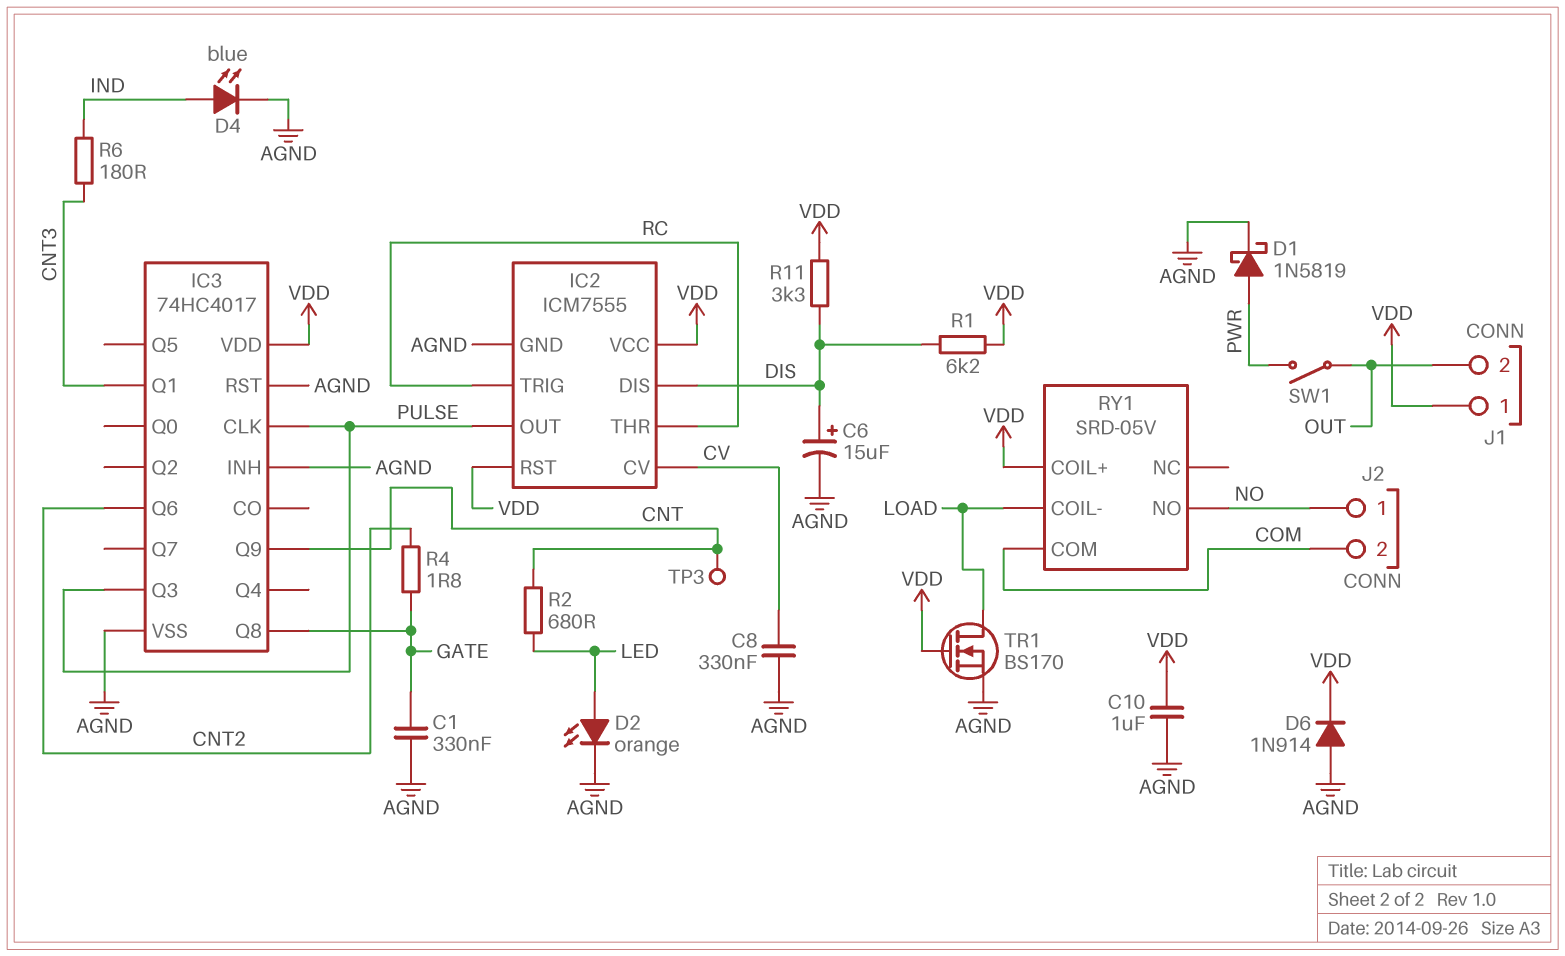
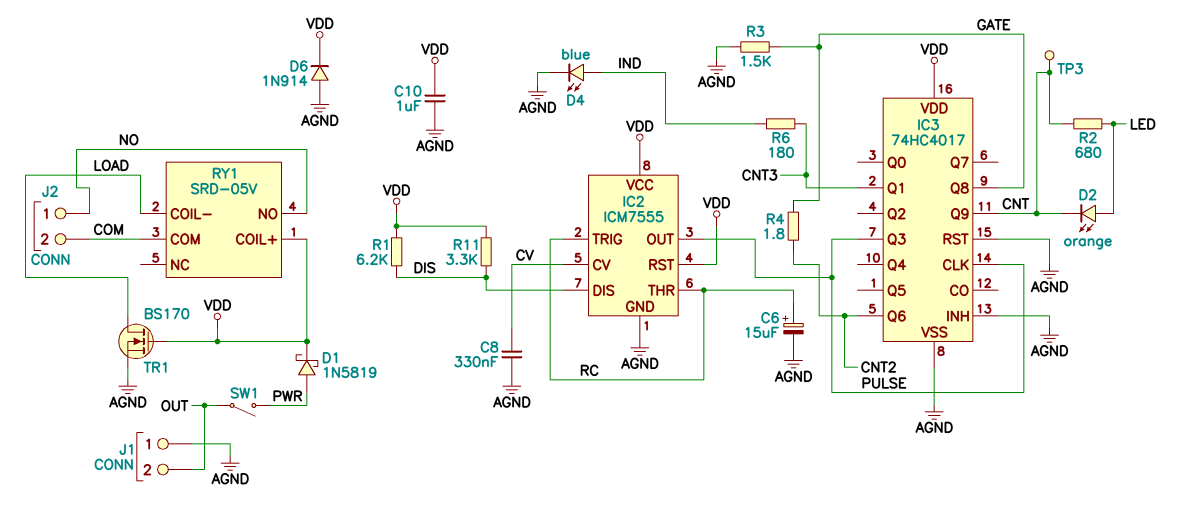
C1: 330nF (AGND, GATE) -> none
C6: 15uF (plus DIS, minus AGND) -> 15uF (plus RC, minus AGND)
D1: schottky 1N5819 (A PWR, K AGND) -> schottky 1N5819 (A PWR, K VDD)
D2: LED orange (A LED, K AGND) -> LED orange (A LED, K CNT)
J1 pin 1: VDD -> AGND
R3: none -> 1.5k (AGND, GATE)

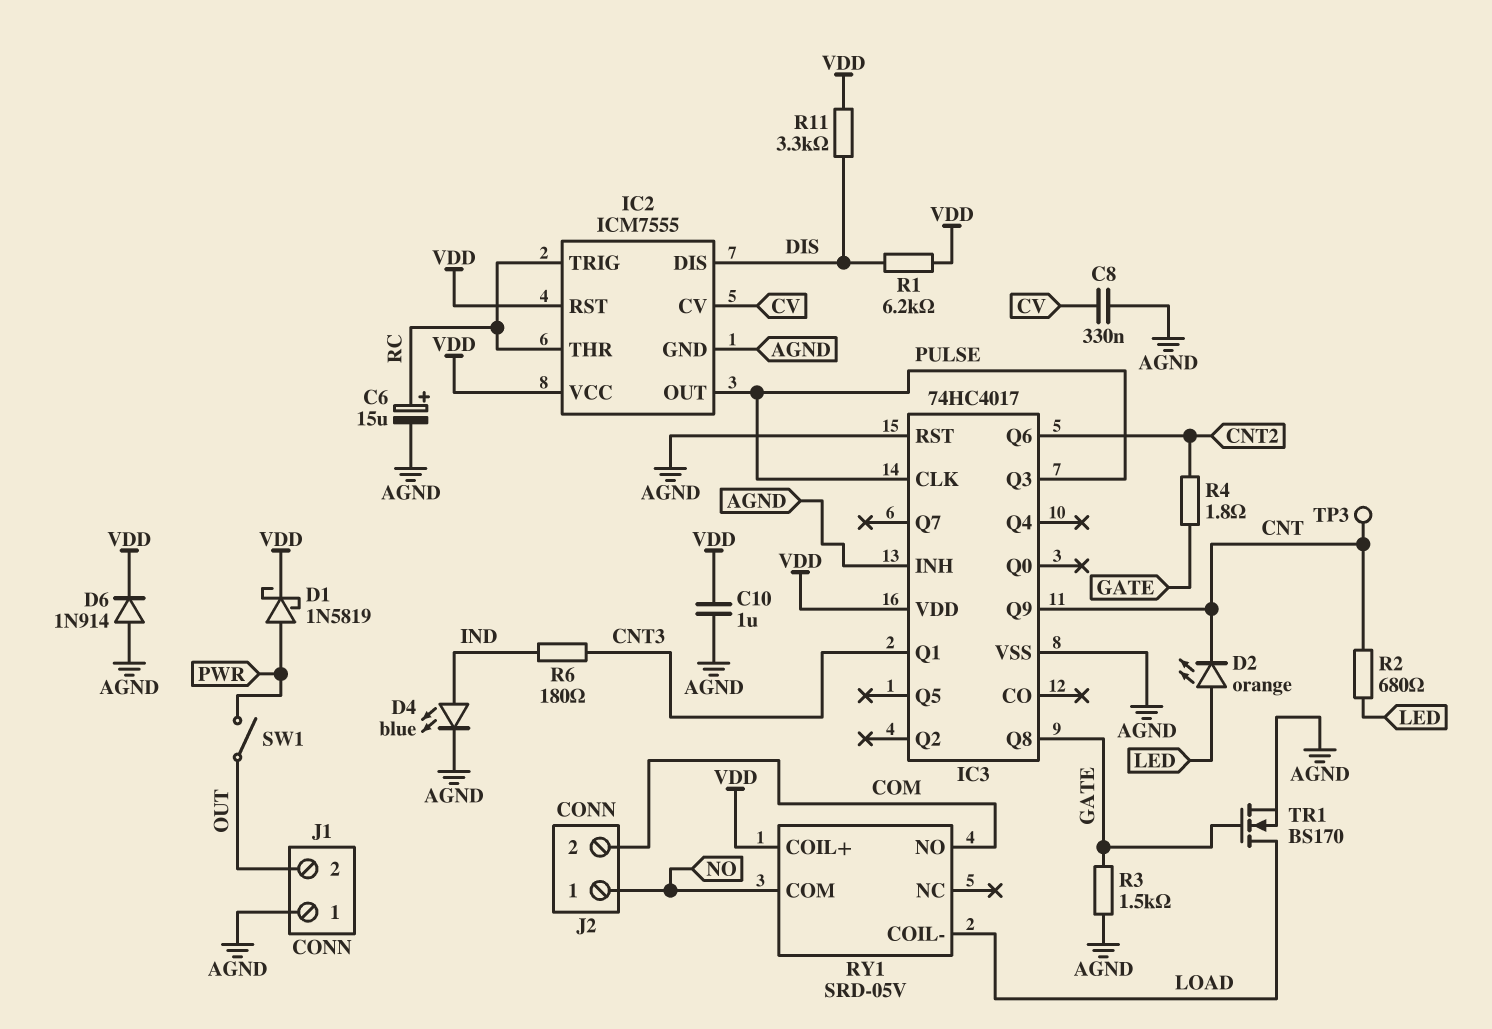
RY1 pin COM: COM -> NO
RY1 pin NO: NO -> COM
TR1: NMOS BS170 (G VDD, D LOAD, S AGND) -> NMOS BS170 (G GATE, D LOAD, S AGND)

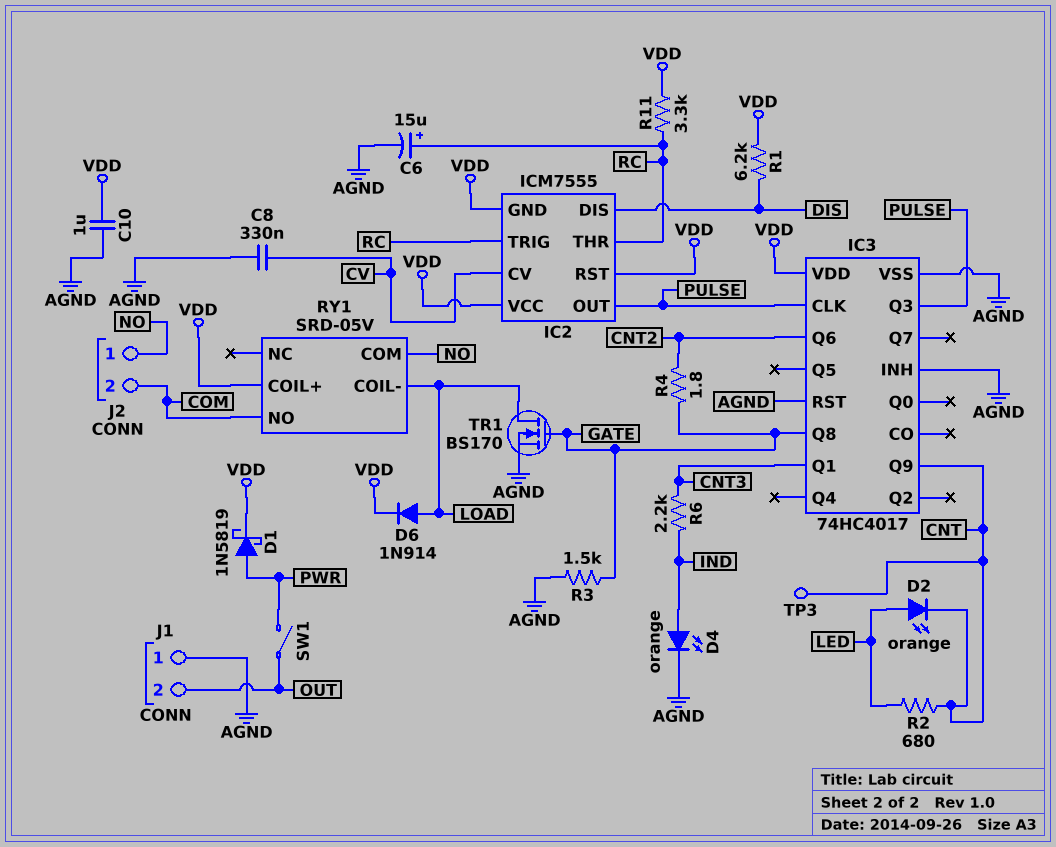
D4: LED blue (A IND, K AGND) -> LED orange (A IND, K AGND)
D6: diode 1N914 (A AGND, K VDD) -> diode 1N914 (A LOAD, K VDD)
IC2 pin GND: AGND -> VDD
R6: 180 (CNT3, IND) -> 2.2k (CNT3, IND)
R11: 3.3k (DIS, VDD) -> 3.3k (RC, VDD)

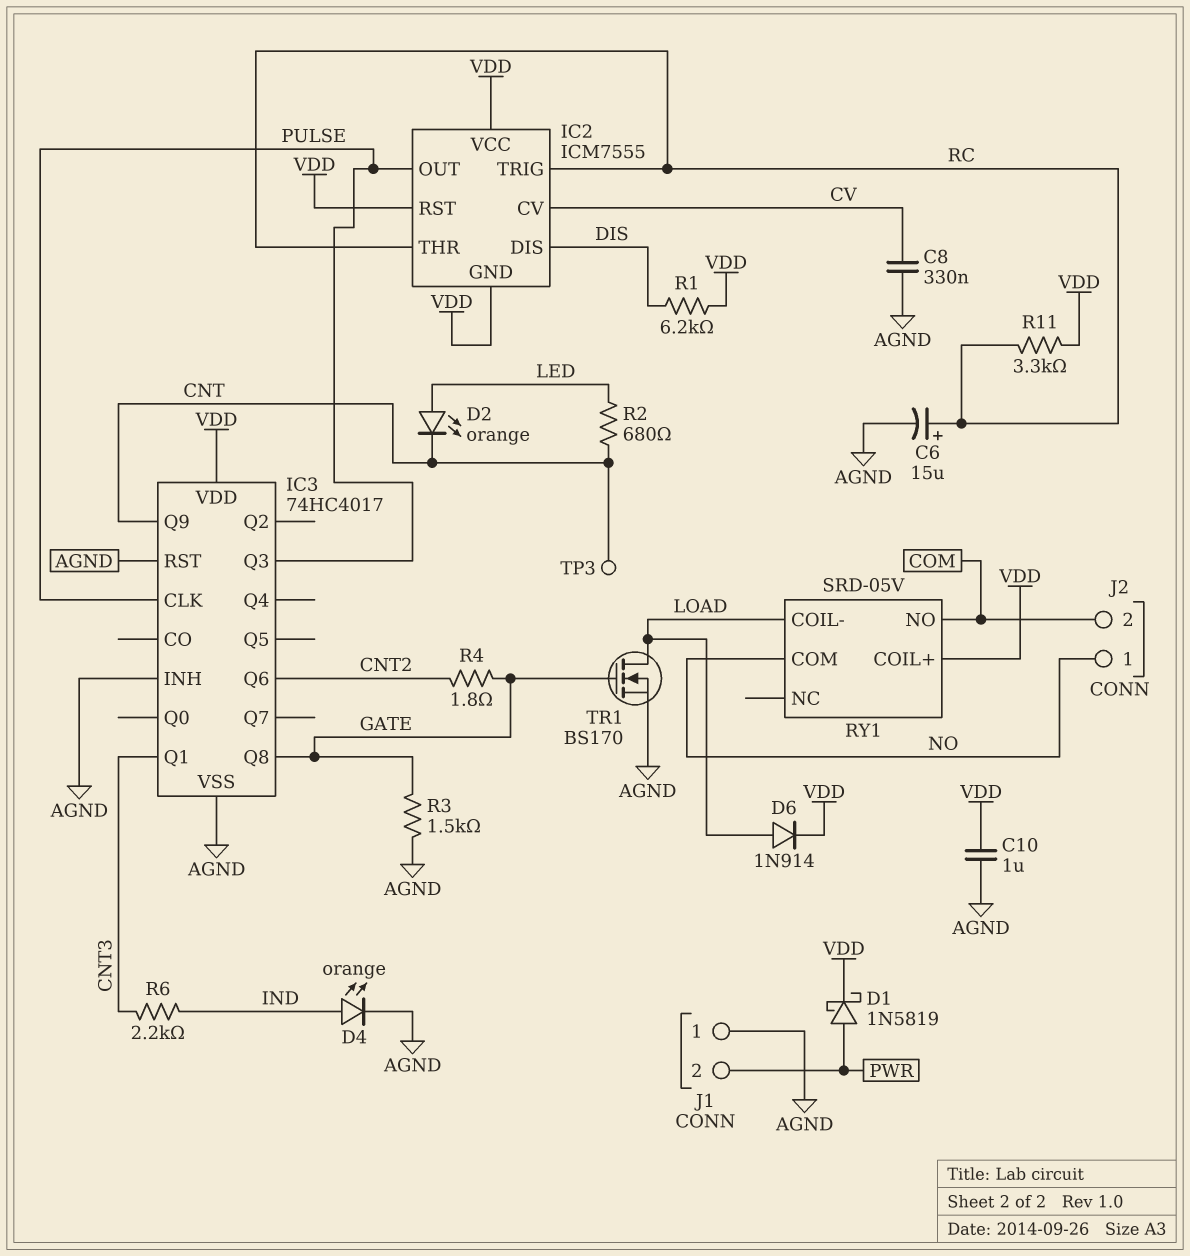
J1 pin 2: OUT -> PWR
SW1: switch (OUT, PWR) -> none

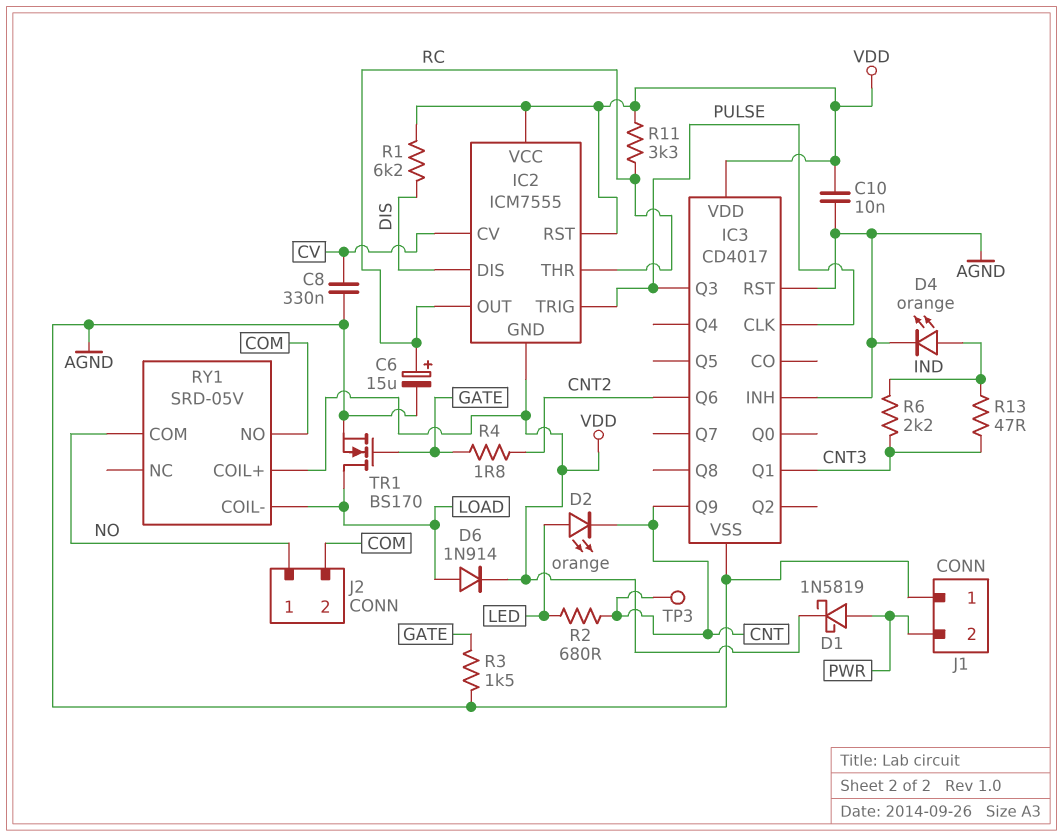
C10: 1uF (AGND, VDD) -> 10nF (AGND, VDD)
IC2 pin OUT: PULSE -> RC
IC2 pin TRIG: RC -> PULSE
IC3: 74HC4017 -> CD4017
IC3 pin Q8: GATE -> none
R13: none -> 47 (CNT3, IND)

